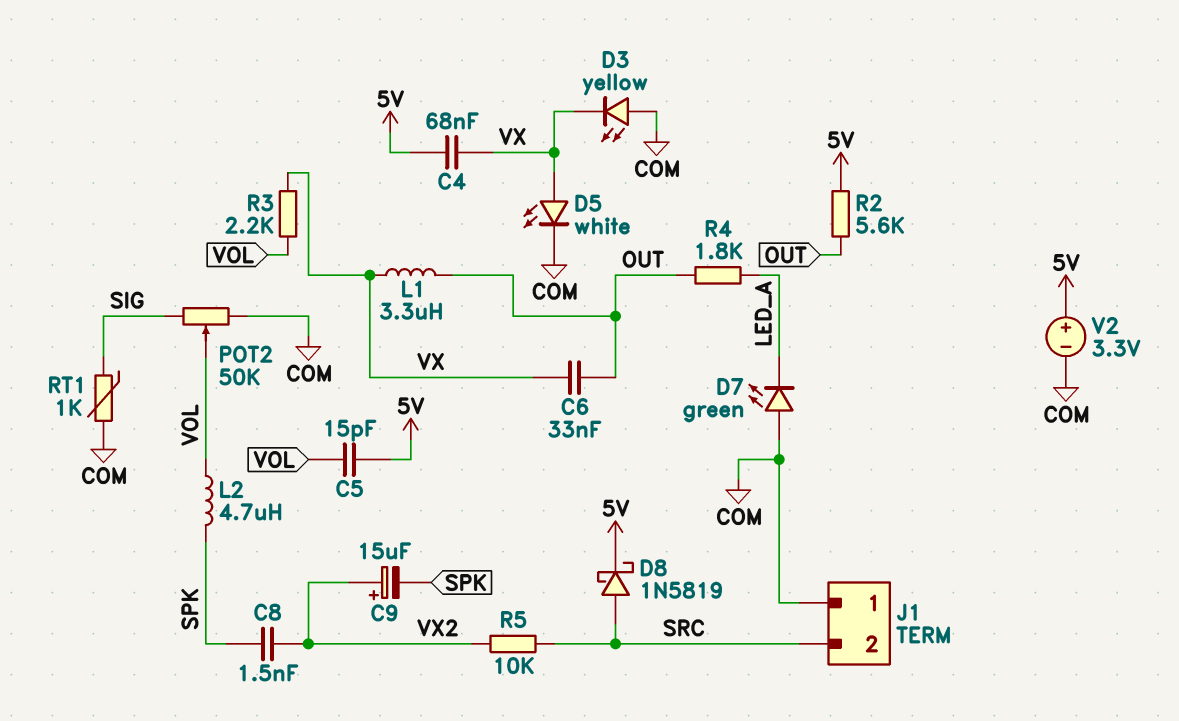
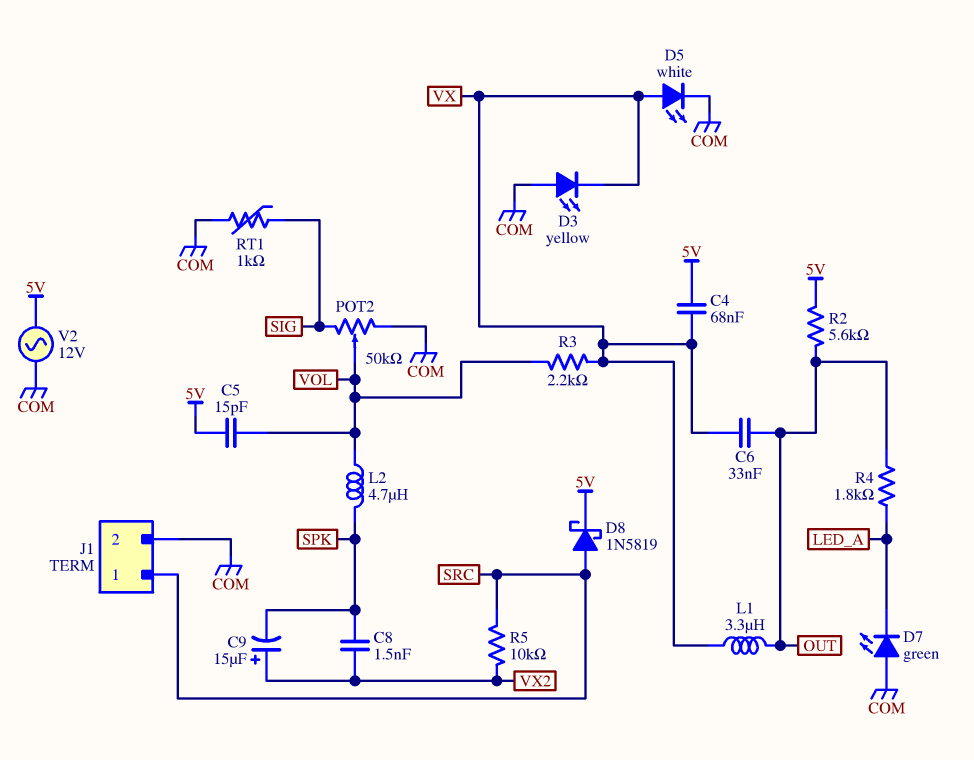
J1 pin 1: COM -> SRC
J1 pin 2: SRC -> COM
V2: 3.3V (plus 5V, minus COM) -> AC 12V (5V, COM)

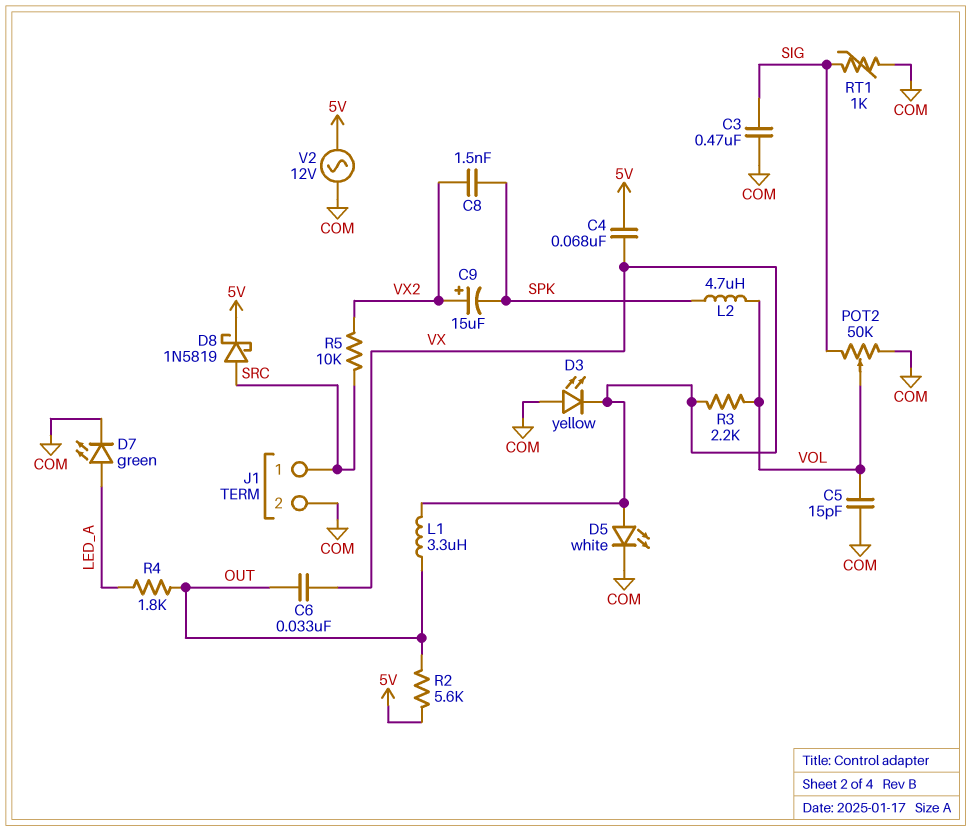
C3: none -> 470nF (COM, SIG)
C5: 15pF (5V, VOL) -> 15pF (COM, VOL)
D7: LED green (A COM, K LED_A) -> LED green (A LED_A, K COM)

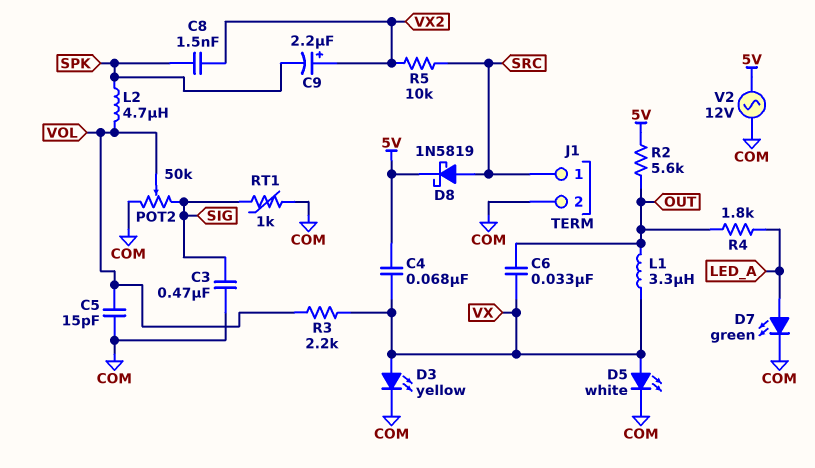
C9: 15uF (plus VX2, minus SPK) -> 2.2uF (plus VX2, minus SPK)
D3: LED yellow (A COM, K VX) -> LED yellow (A VX, K COM)

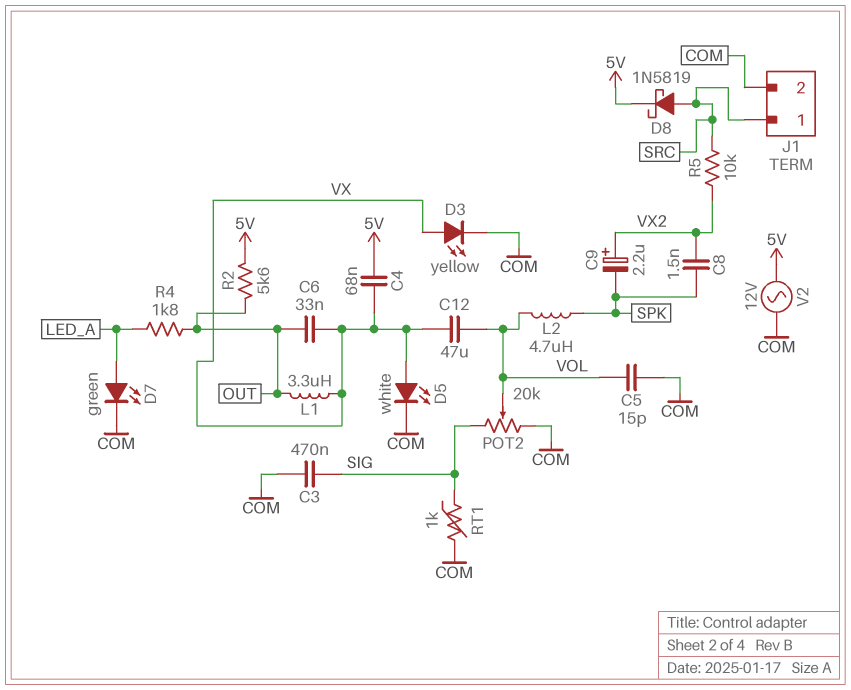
C12: none -> 47uF (VOL, VX)
POT2: 50k (COM, SIG, wiper VOL) -> 20k (COM, SIG, wiper VOL)
R3: 2.2k (VOL, VX) -> none

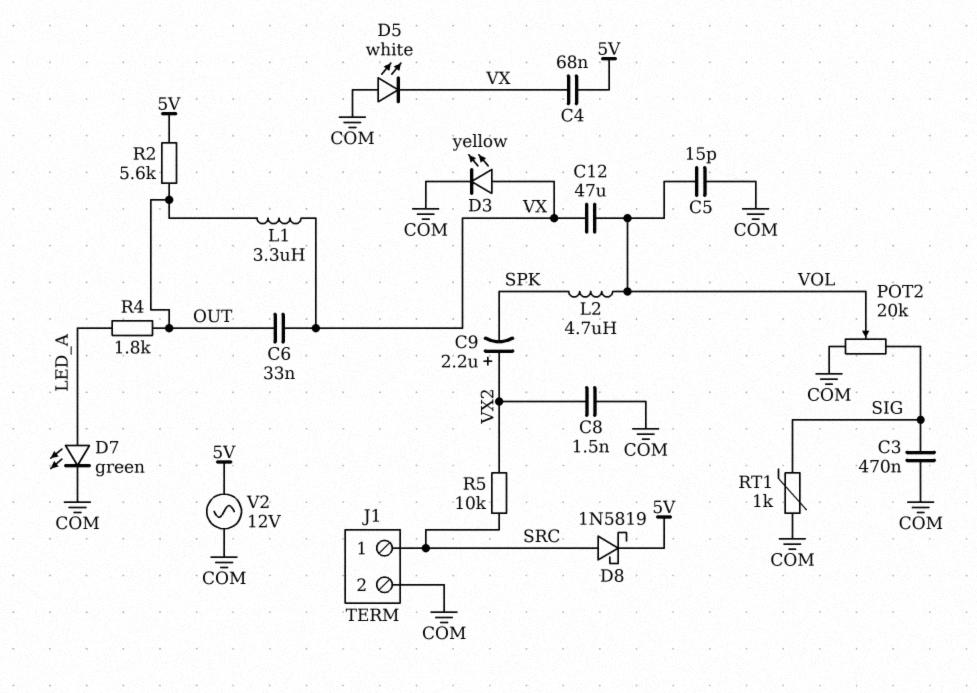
C8: 1.5nF (SPK, VX2) -> 1.5nF (COM, VX2)
D5: LED white (A VX, K COM) -> LED white (A COM, K VX)

